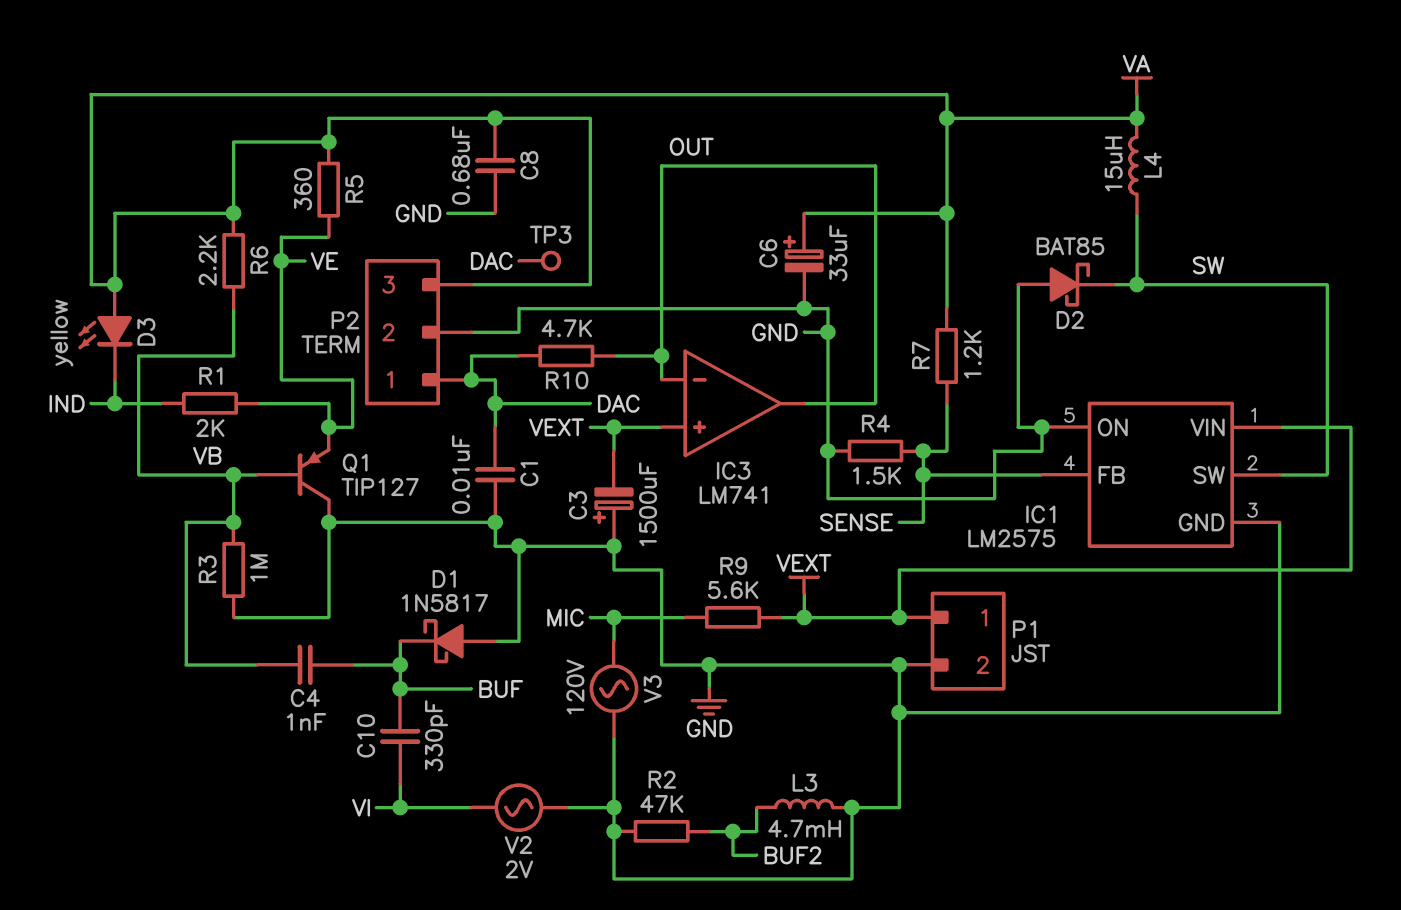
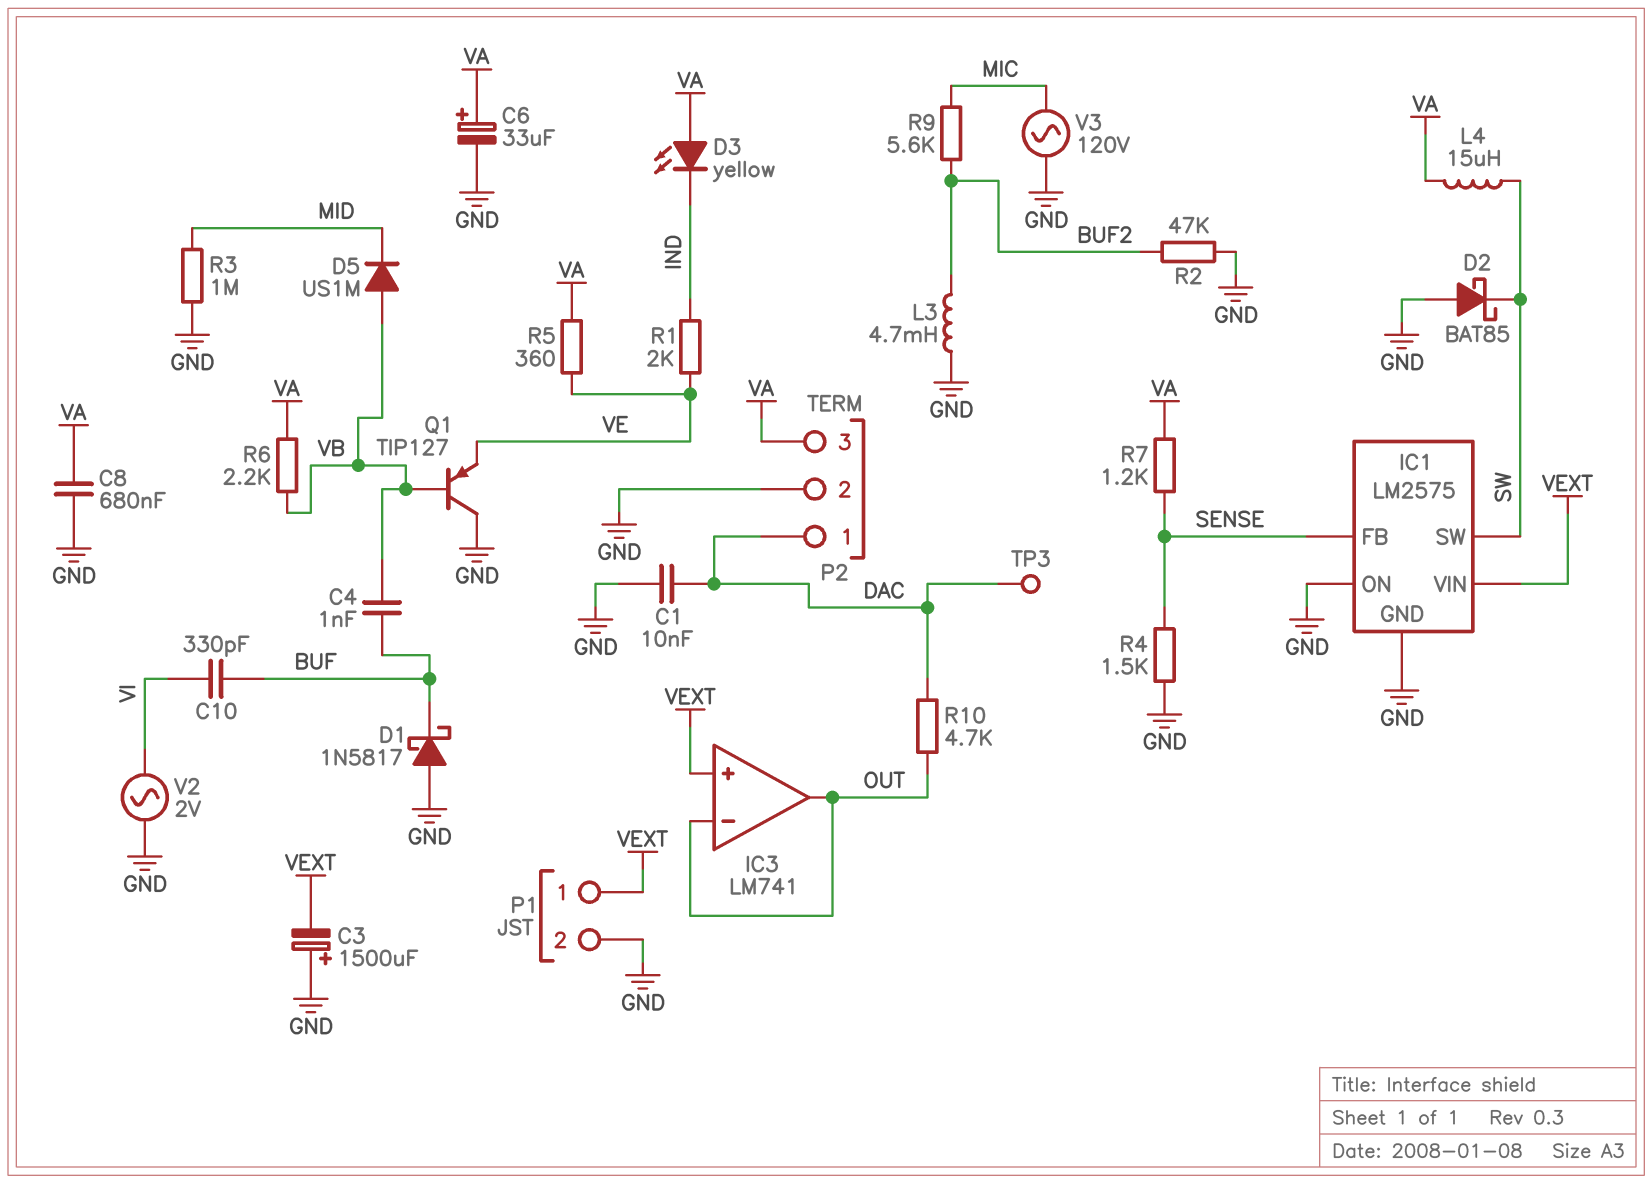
D5: none -> diode US1M (A VB, K MID)
R3: 1M (GND, VB) -> 1M (GND, MID)
R9: 5.6k (MIC, VEXT) -> 5.6k (BUF2, MIC)

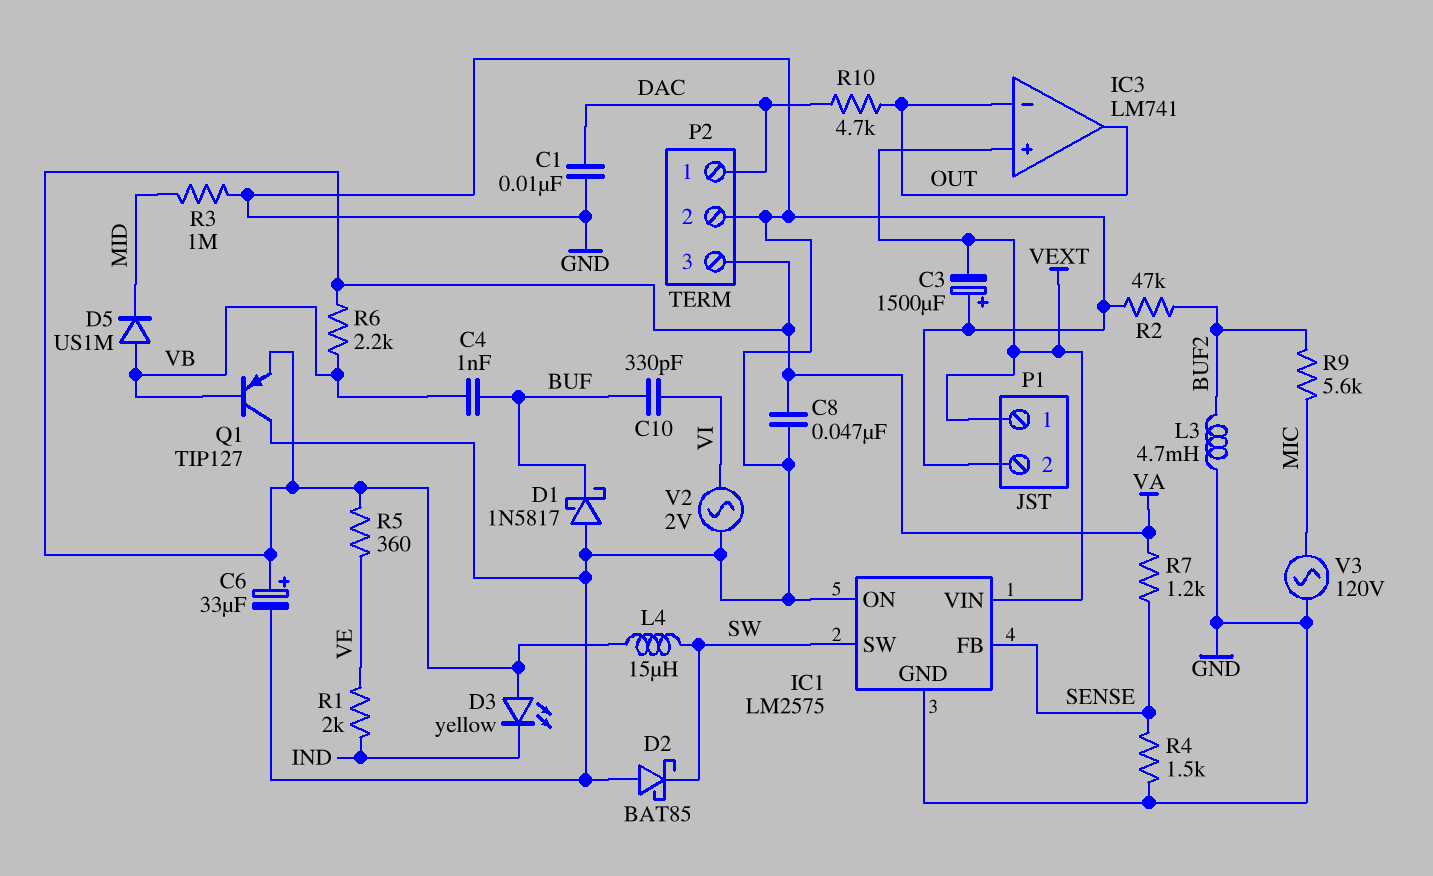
C8: 680nF (GND, VA) -> 47nF (GND, VA)
Q1: PNP TIP127 (B VB, C GND, E VE) -> PNP TIP127 (B VB, C GND, E VA)
TP3: test point (DAC) -> none

